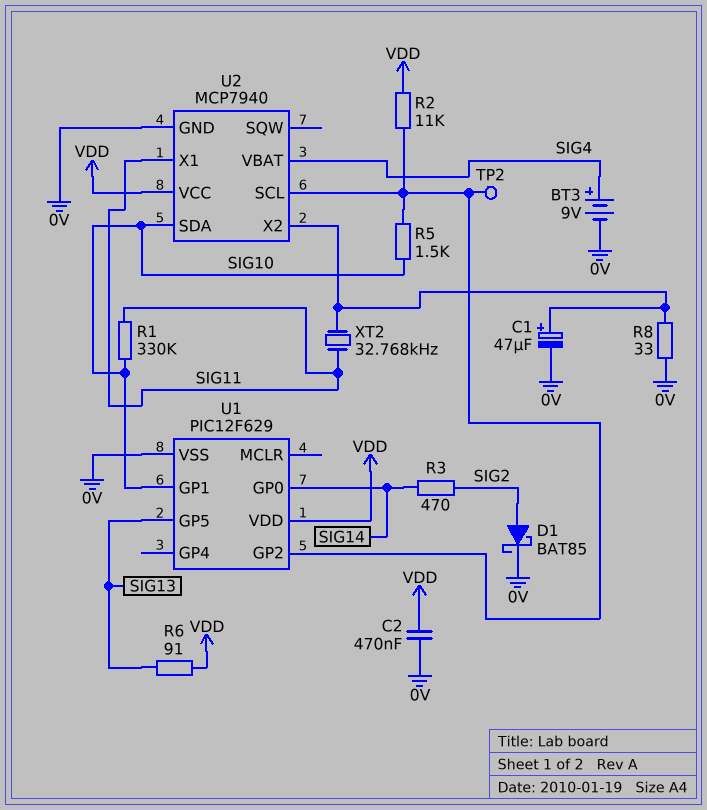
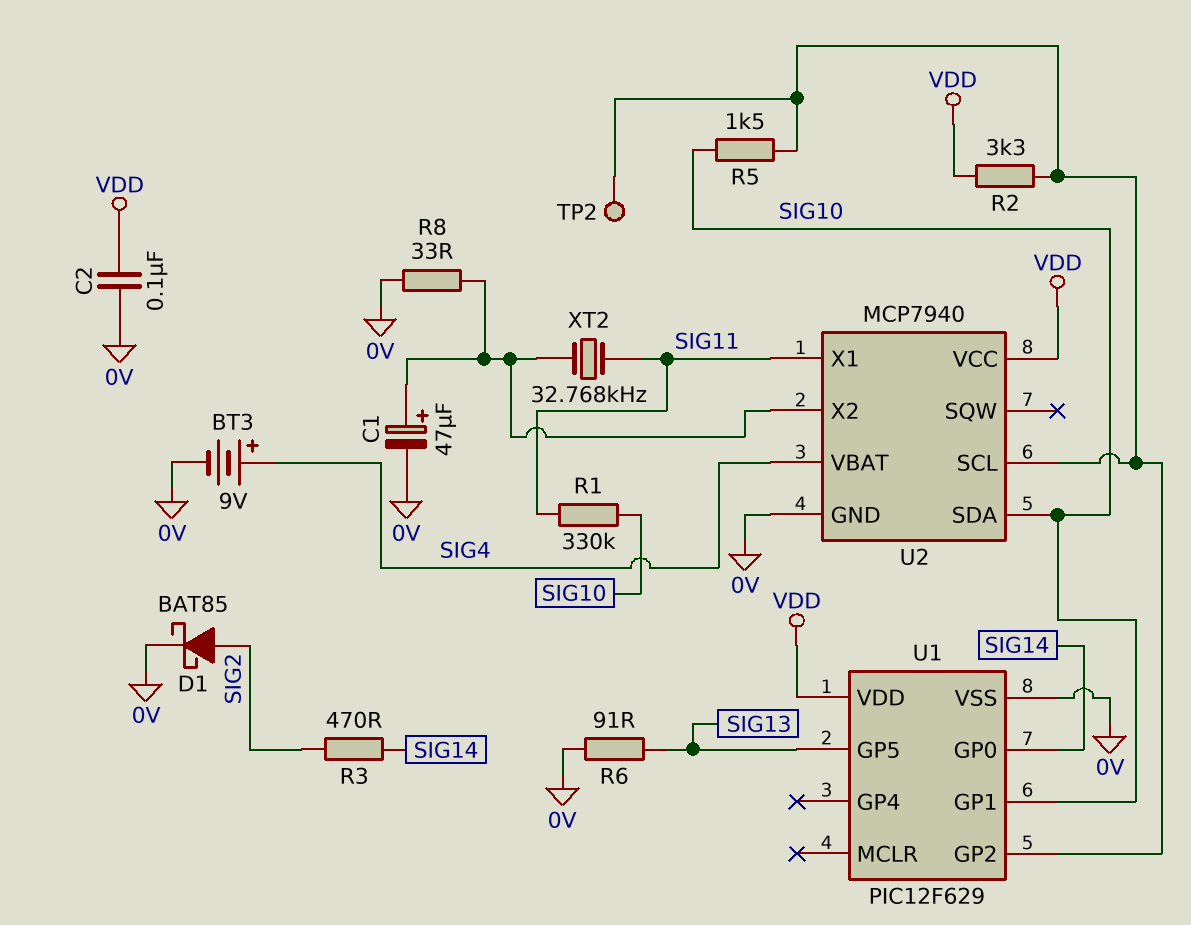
C2: 470nF (0V, VDD) -> 100nF (0V, VDD)
R2: 11k (U1/GP2, VDD) -> 3.3k (U1/GP2, VDD)
R6: 91 (SIG13, VDD) -> 91 (0V, SIG13)

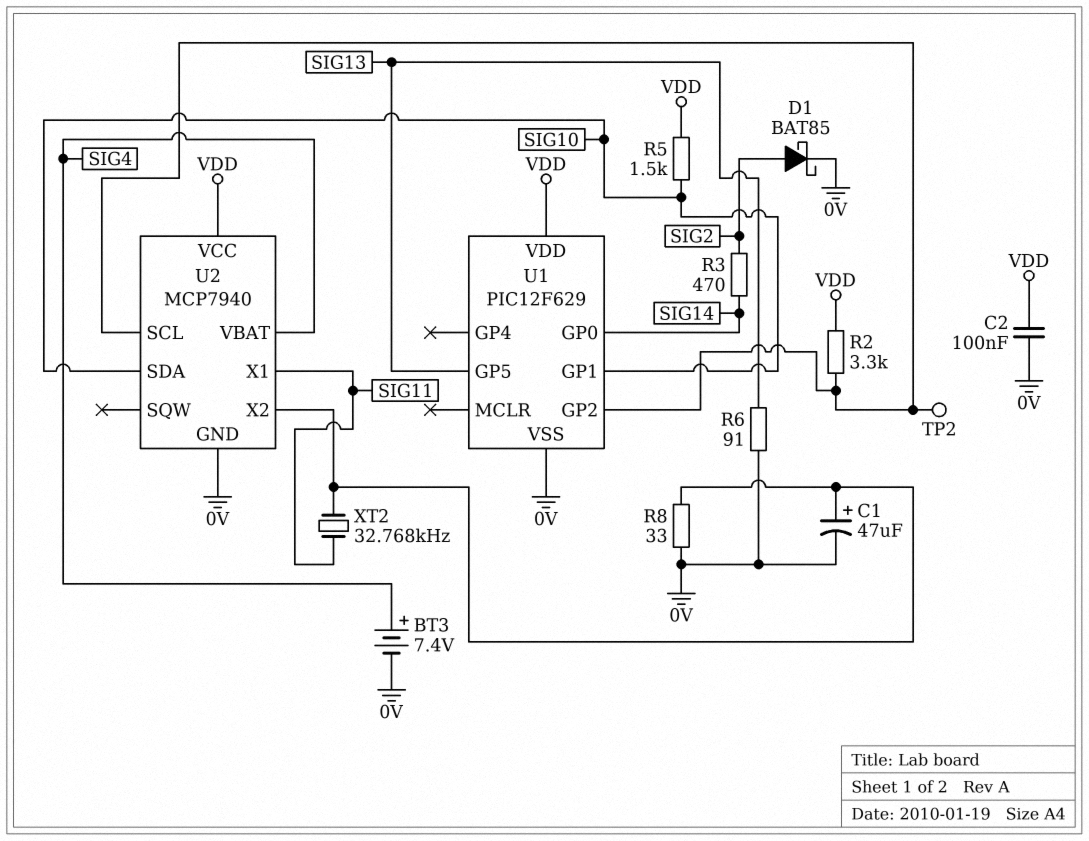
BT3: 9V (plus SIG4, minus 0V) -> 7.4V (plus SIG4, minus 0V)
R1: 330k (SIG10, SIG11) -> none
R5: 1.5k (SIG10, U1/GP2) -> 1.5k (SIG10, VDD)

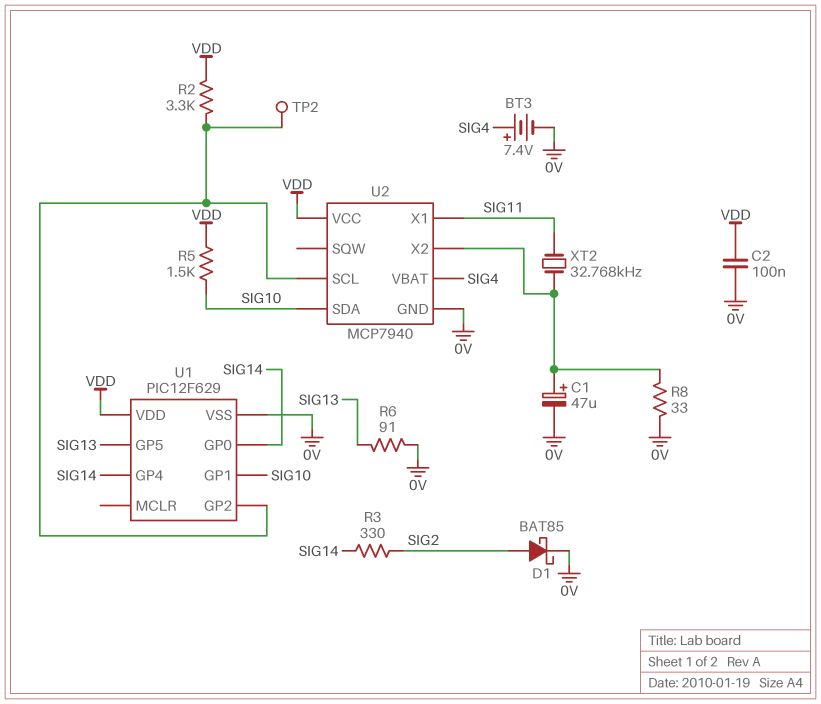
R3: 470 (SIG2, SIG14) -> 330 (SIG2, SIG14)
U1 pin GP4: none -> SIG14

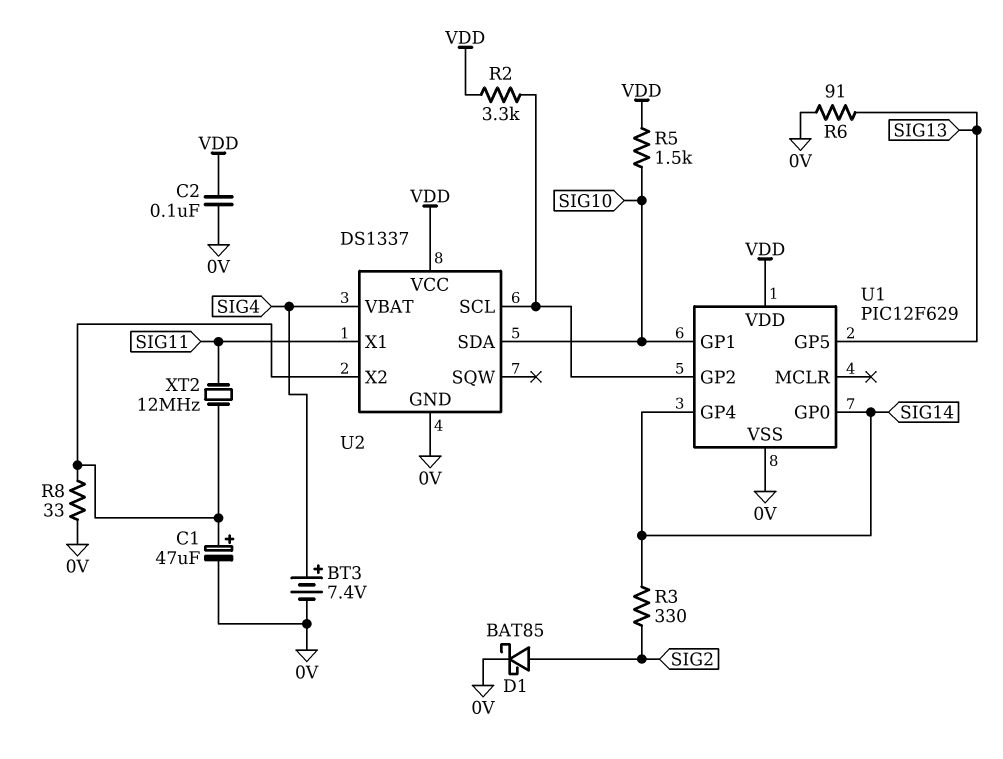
TP2: test point (U1/GP2) -> none
U2: MCP7940 -> DS1337
XT2: 32.768kHz (SIG11, U2/X2) -> 12MHz (SIG11, U2/X2)

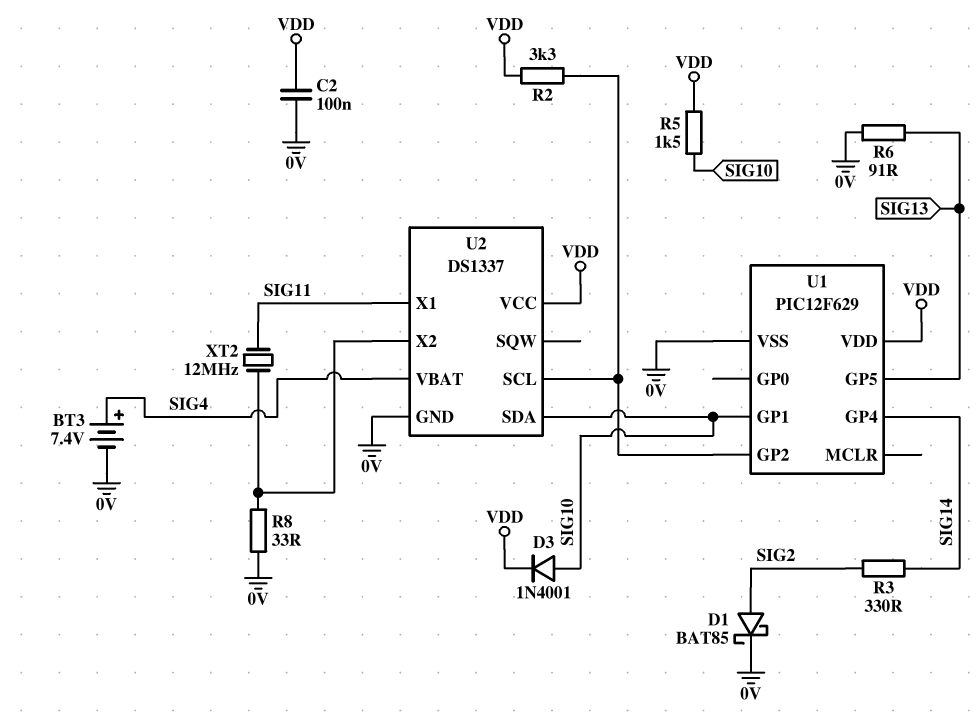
C1: 47uF (plus U2/X2, minus 0V) -> none
D3: none -> diode 1N4001 (A SIG10, K VDD)
U1 pin GP0: SIG14 -> none

